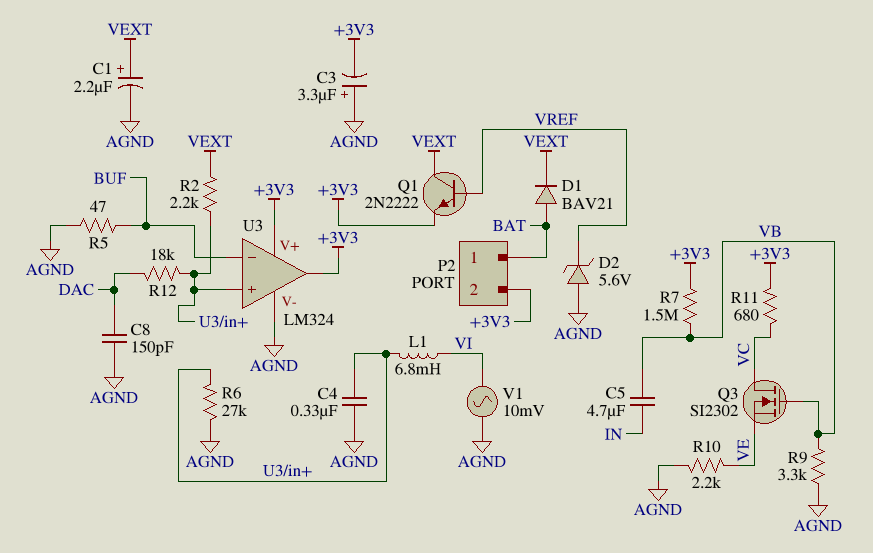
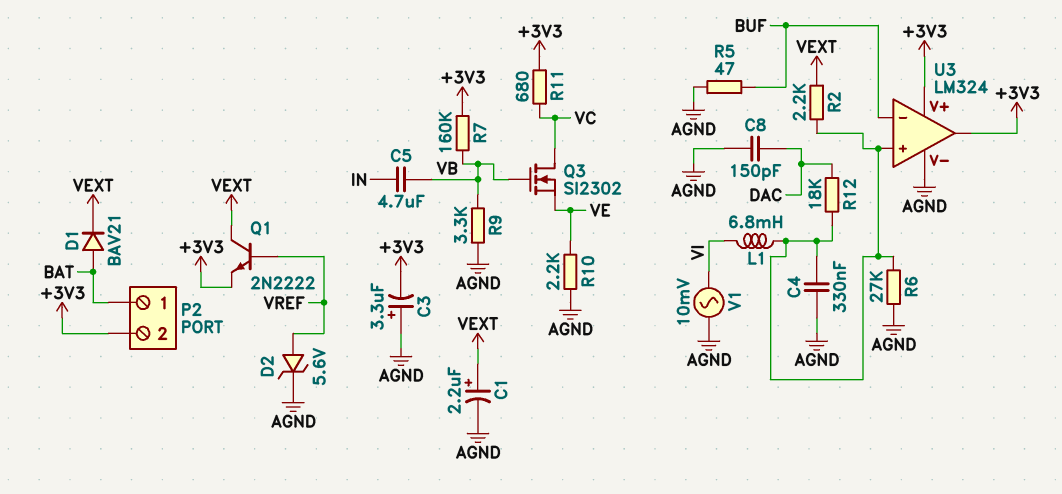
D2: zener 5.6V (A AGND, K VREF) -> zener 5.6V (A VREF, K AGND)
R7: 1.5M (+3V3, VB) -> 160k (+3V3, VB)

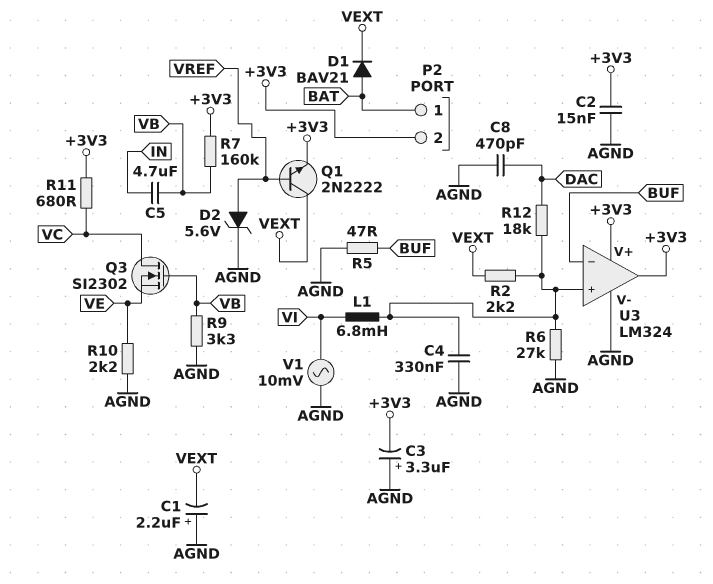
C1: 2.2uF (plus VEXT, minus AGND) -> 2.2uF (plus AGND, minus VEXT)
C2: none -> 15nF (+3V3, AGND)
C8: 150pF (AGND, DAC) -> 470pF (AGND, DAC)

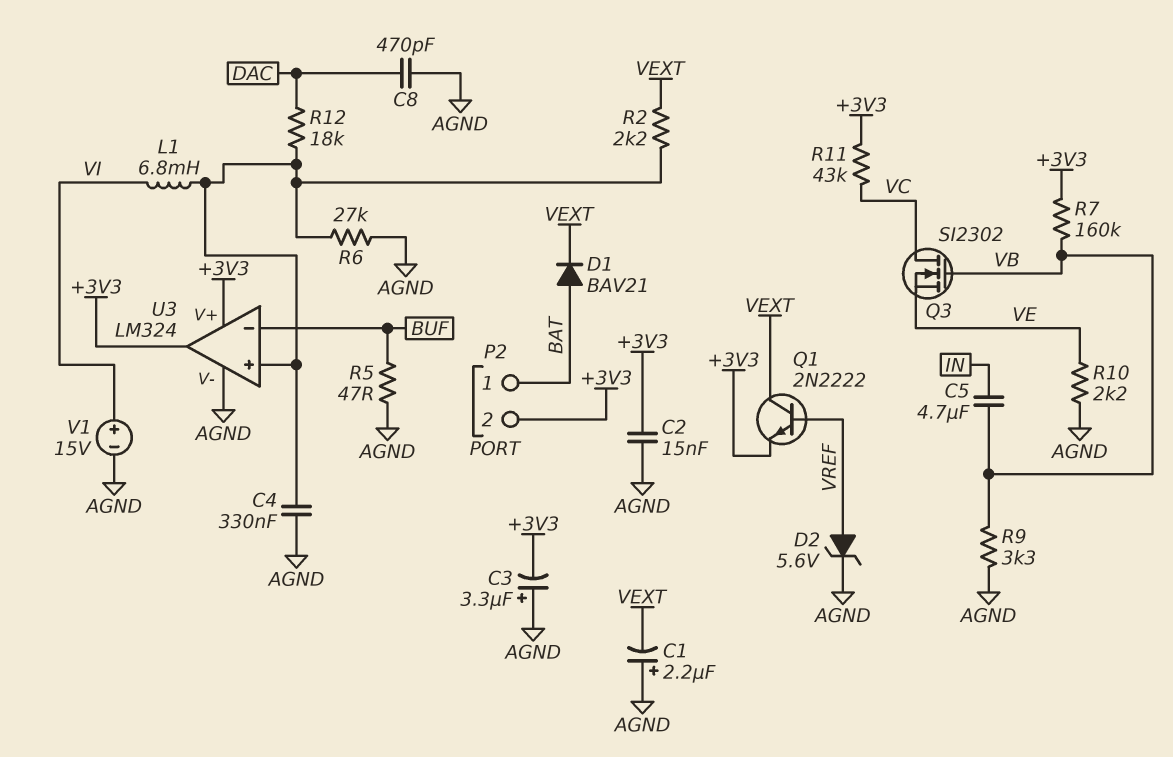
R11: 680 (+3V3, VC) -> 43k (+3V3, VC)
V1: AC 10mV (AGND, VI) -> 15V (plus VI, minus AGND)

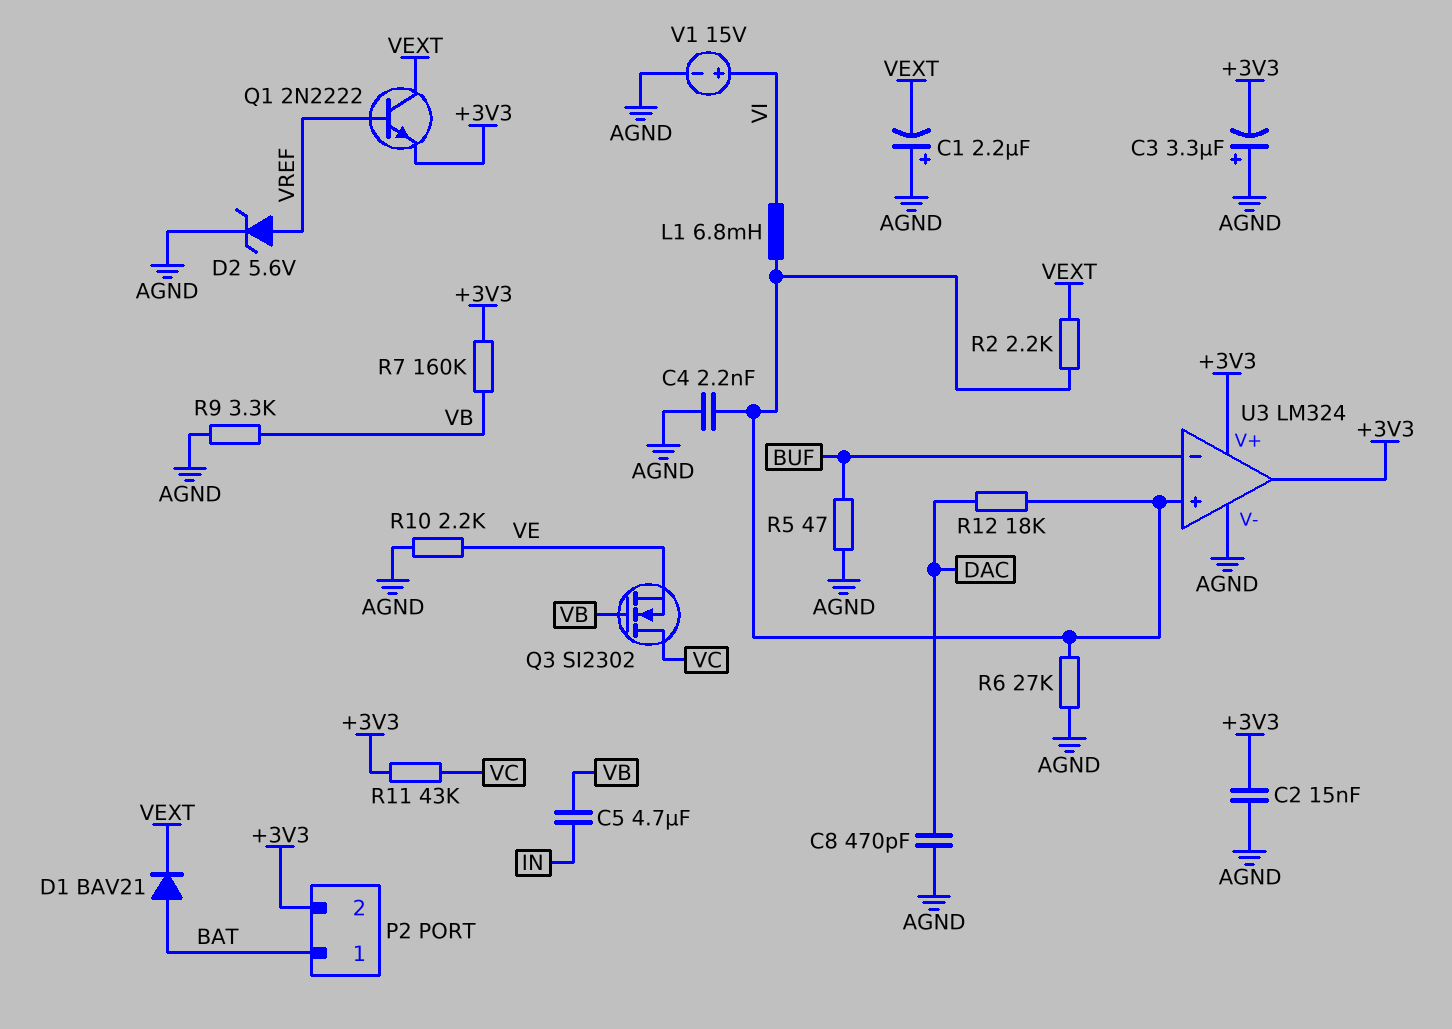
C4: 330nF (AGND, U3/in+) -> 2.2nF (AGND, U3/in+)

